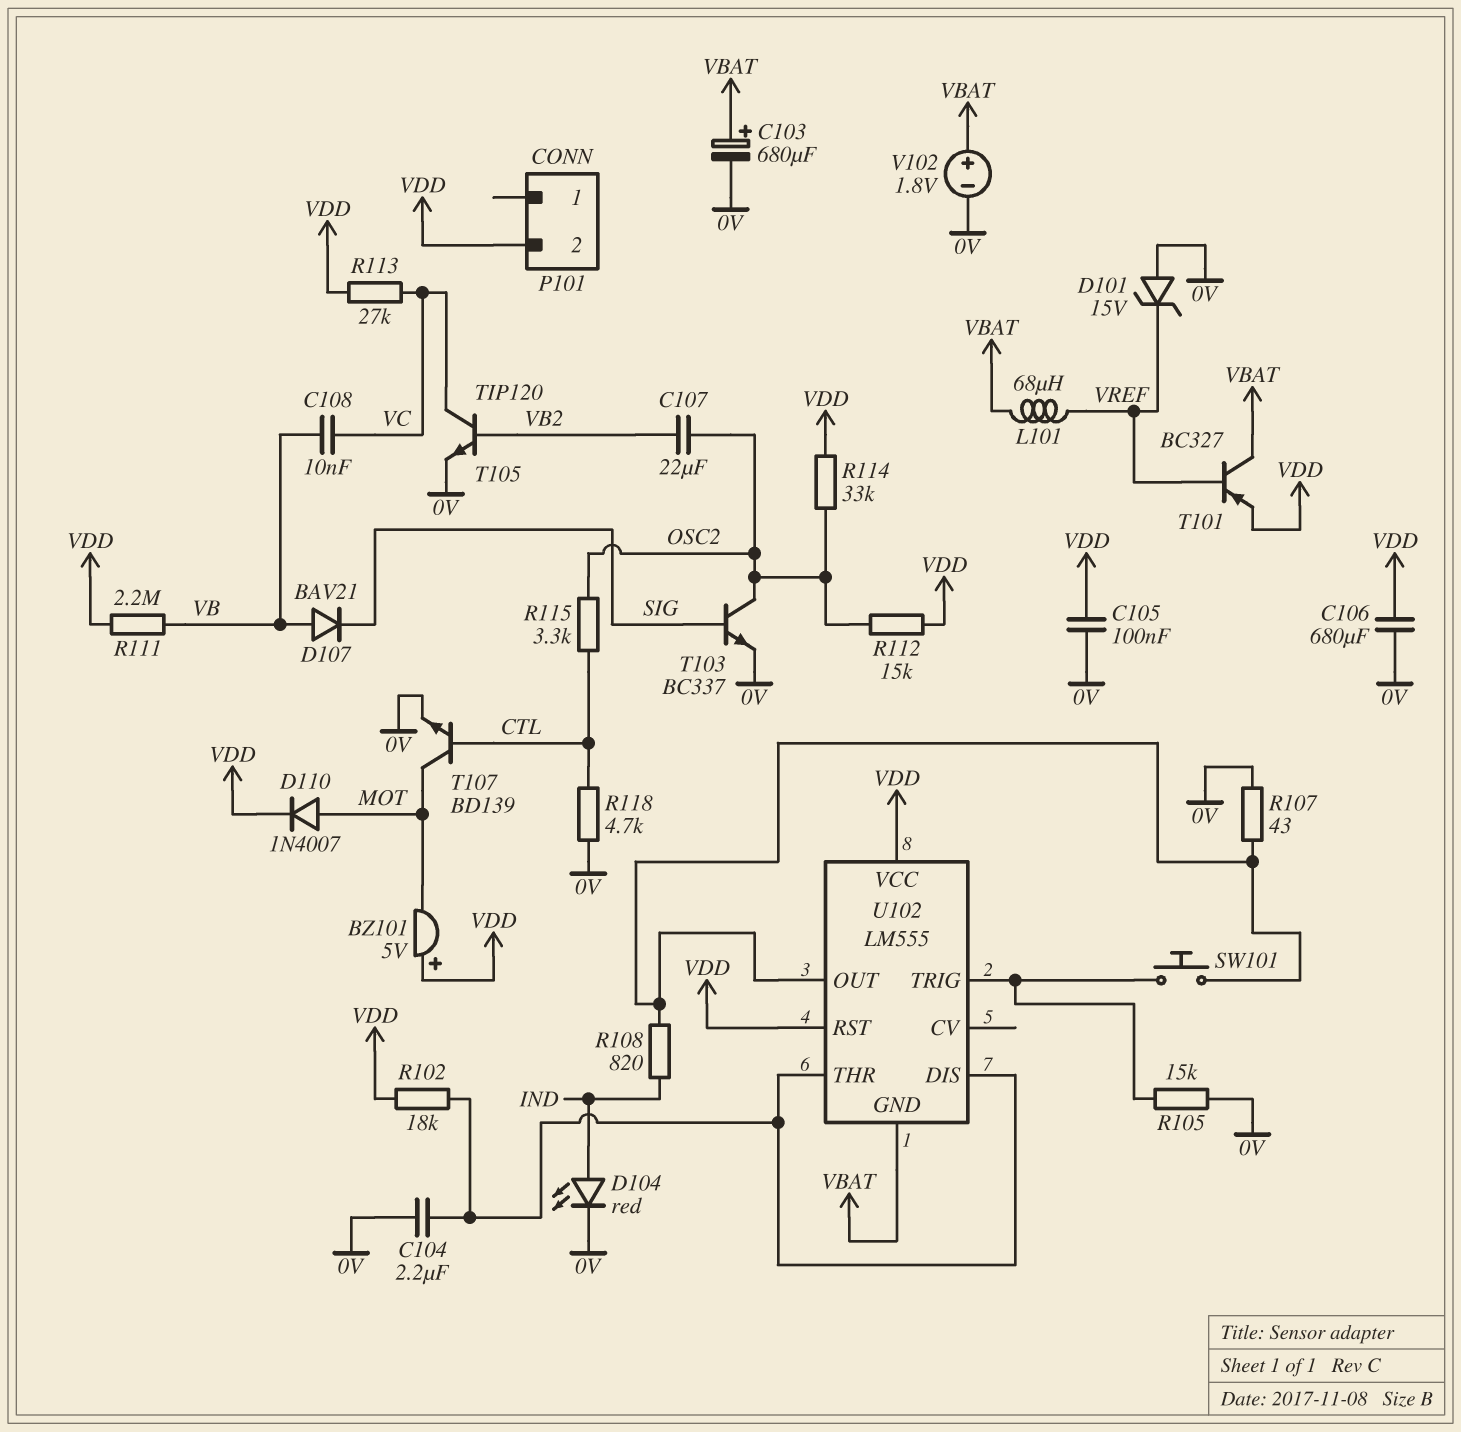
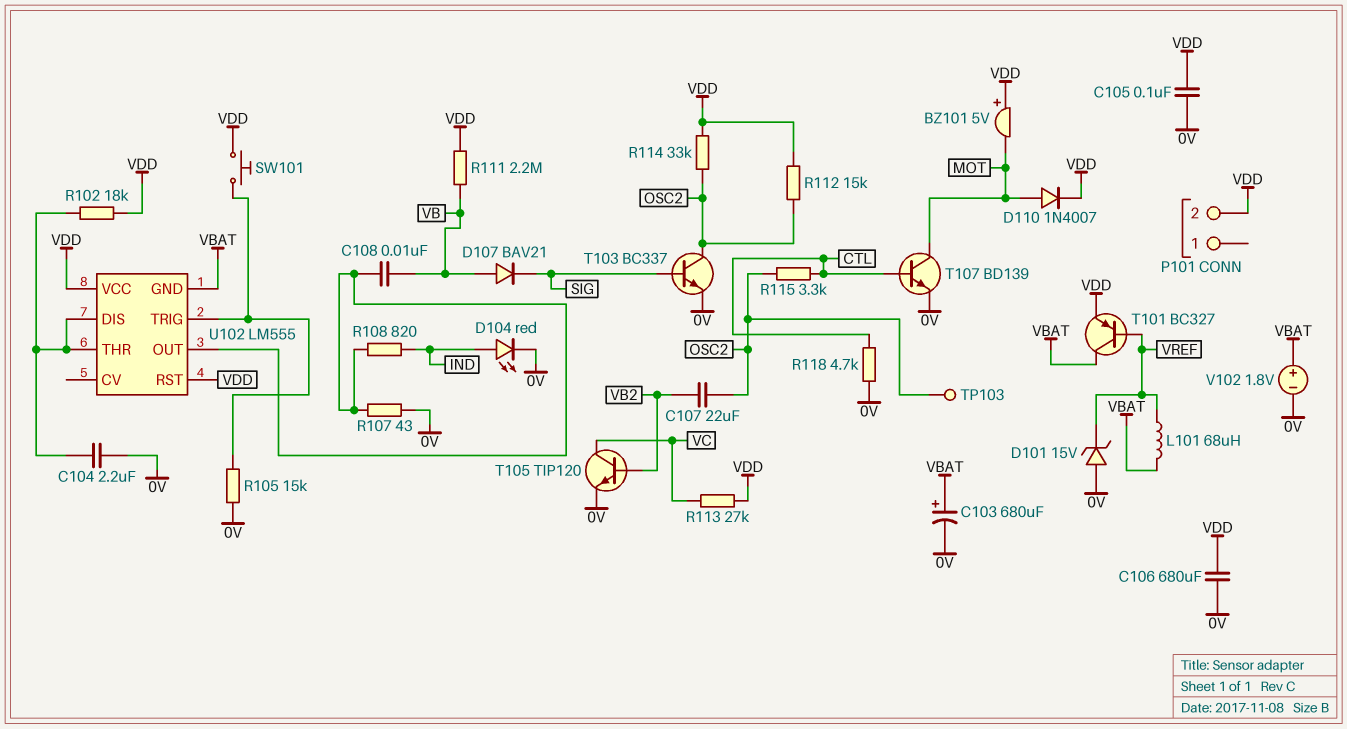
C108: 10nF (VB, VC) -> 10nF (U102/OUT, VB)
SW101: button (U102/OUT, U102/TRIG) -> button (U102/TRIG, VDD)
TP103: none -> test point (OSC2)

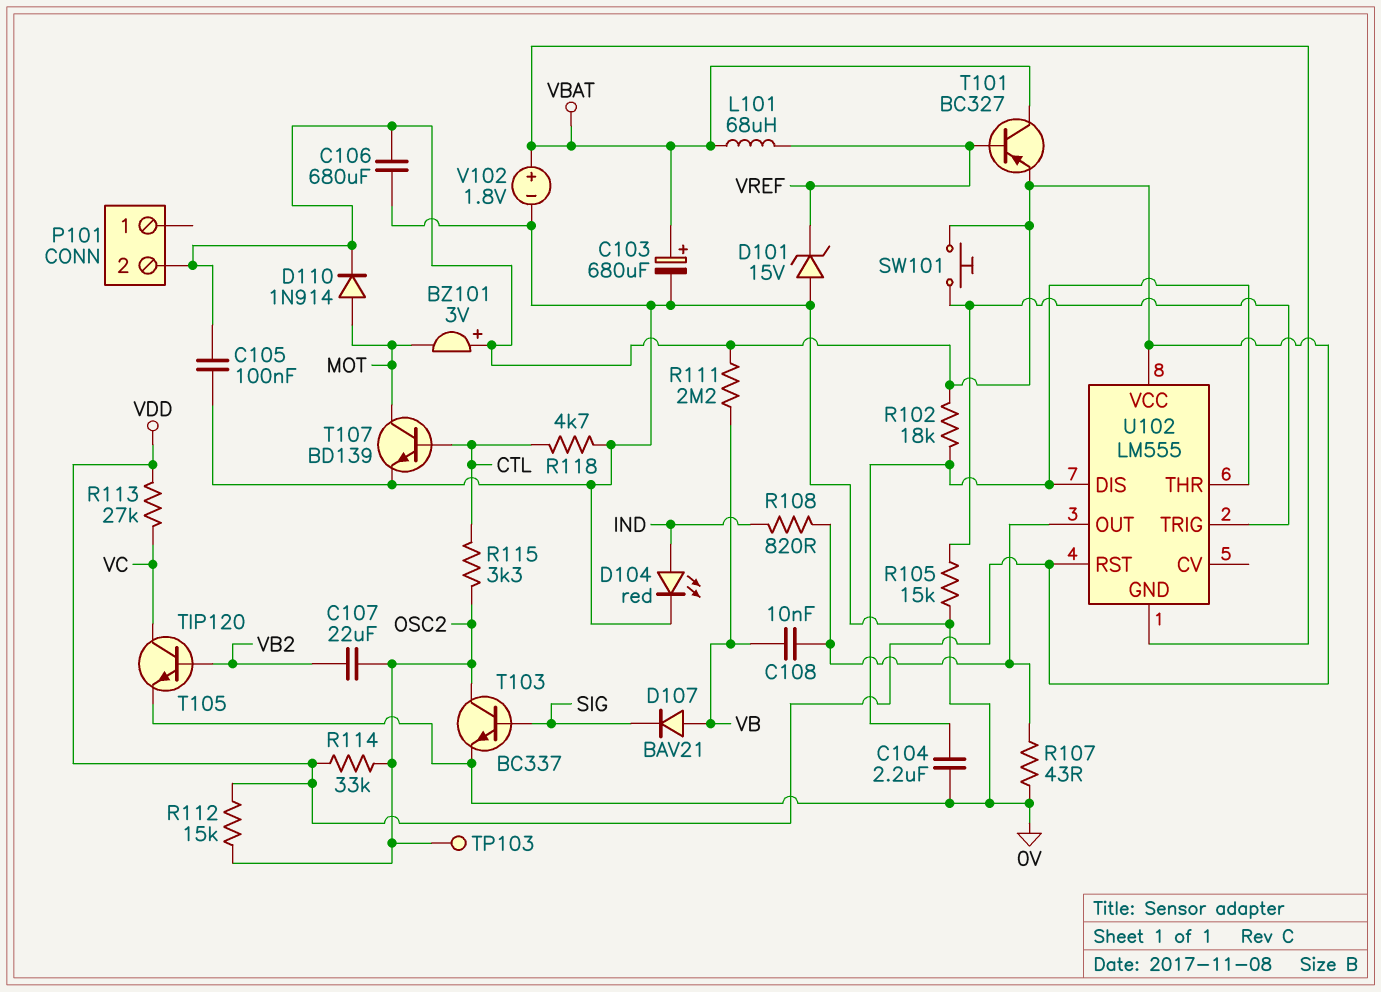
BZ101: buzzer 5V (plus VDD, minus MOT) -> buzzer 3V (plus VDD, minus MOT)
D110: diode 1N4007 (A MOT, K VDD) -> diode 1N914 (A MOT, K VDD)

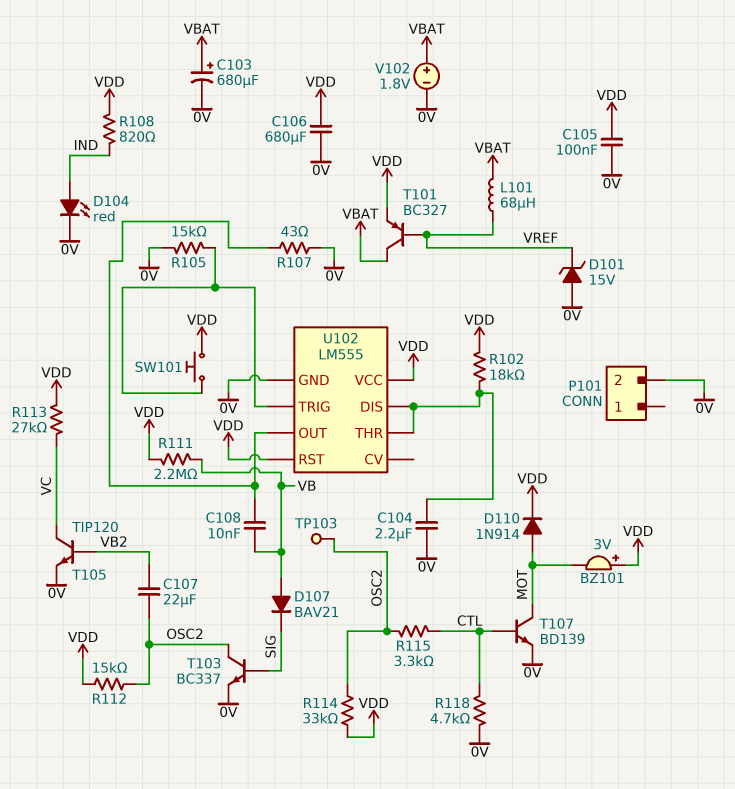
P101 pin 2: VDD -> 0V
R108: 820 (IND, U102/OUT) -> 820 (IND, VDD)
U102 pin GND: VBAT -> 0V

